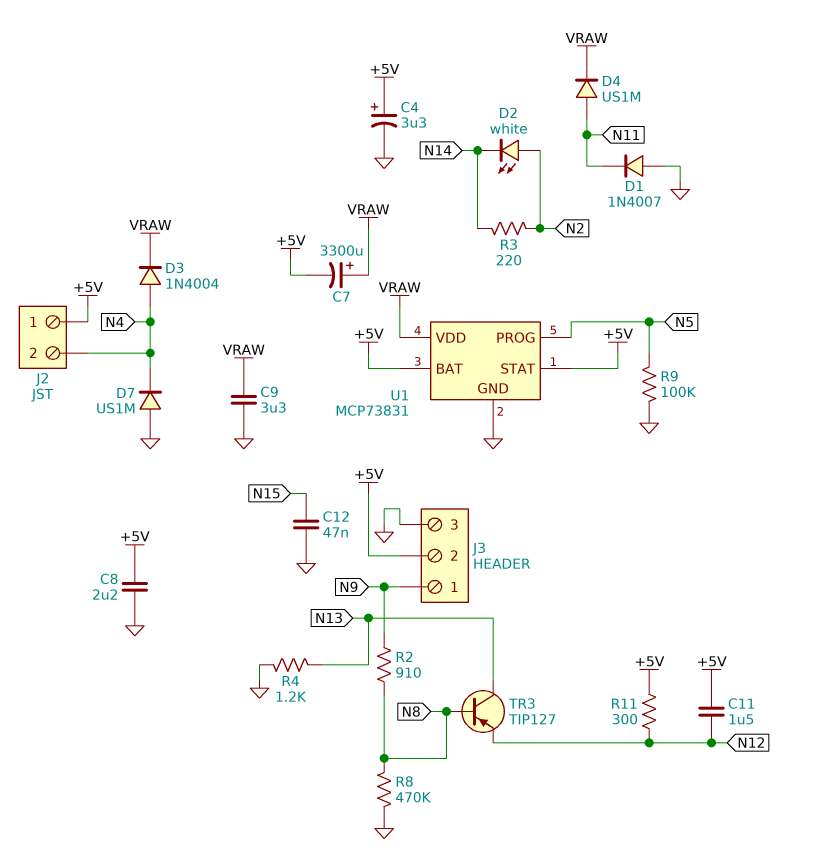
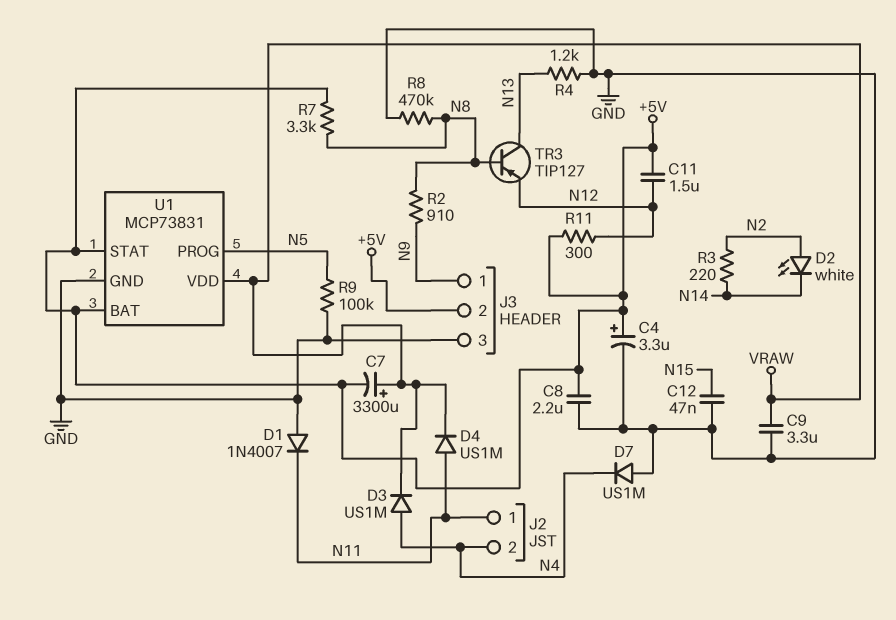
D3: diode 1N4004 (A N4, K VRAW) -> diode US1M (A N4, K VRAW)
J2 pin 1: +5V -> N11
R7: none -> 3.3k (+5V, N8)

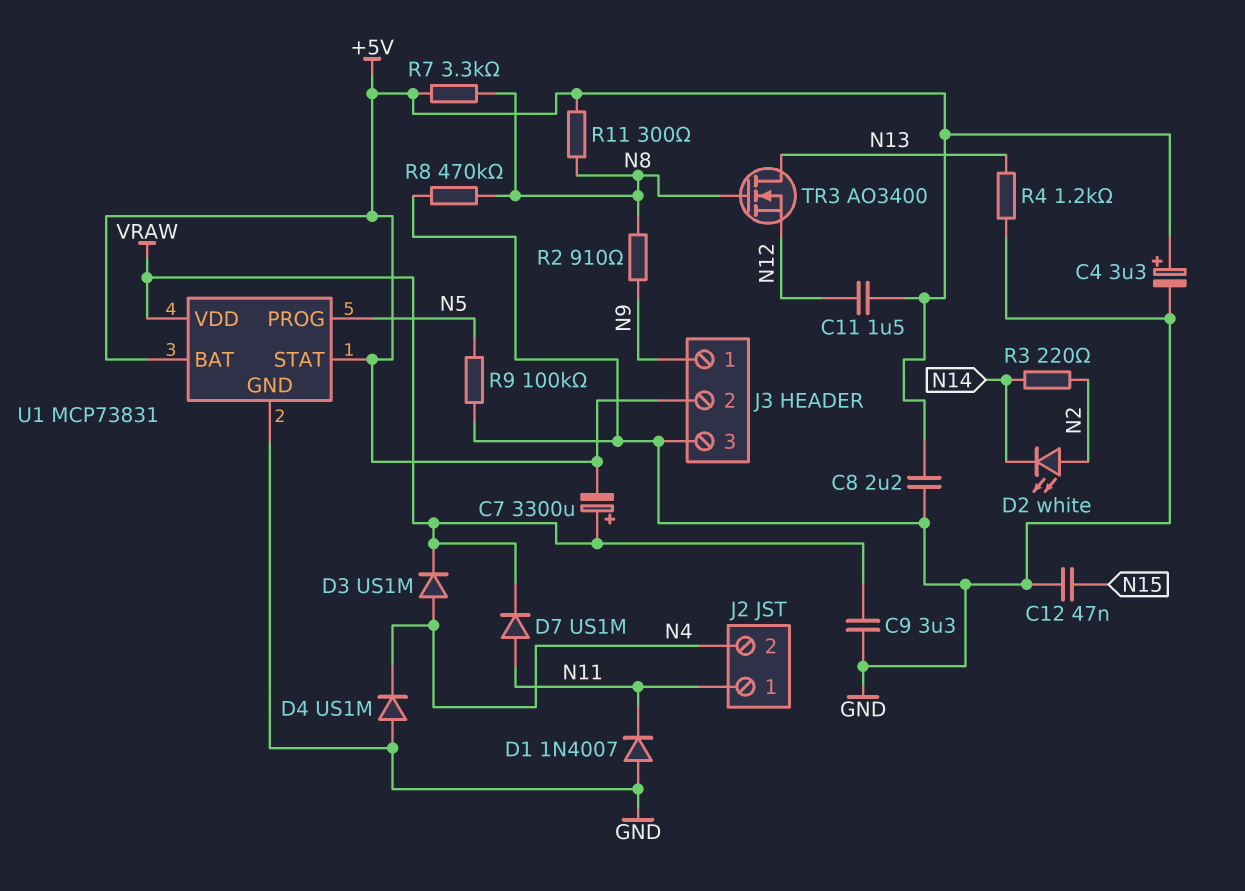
D4: diode US1M (A N11, K VRAW) -> diode US1M (A GND, K N4)
D7: diode US1M (A GND, K N4) -> diode US1M (A N11, K VRAW)
R11: 300 (+5V, N12) -> 300 (+5V, N8)
TR3: PNP TIP127 (B N8, C N13, E N12) -> NMOS AO3400 (G N8, D N13, S N12)

